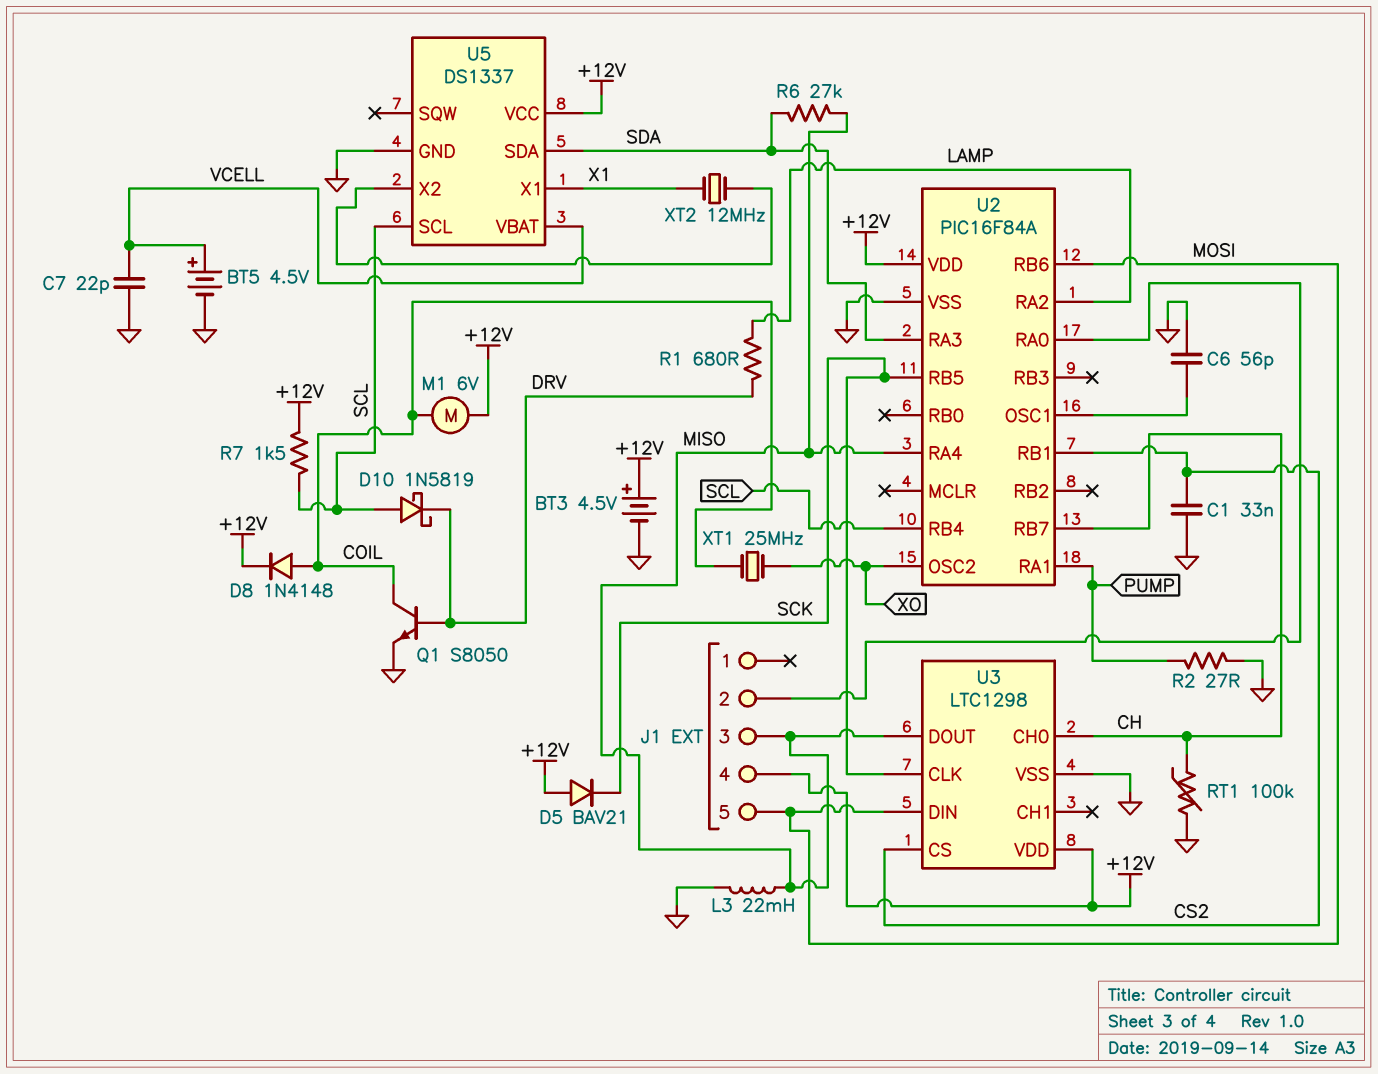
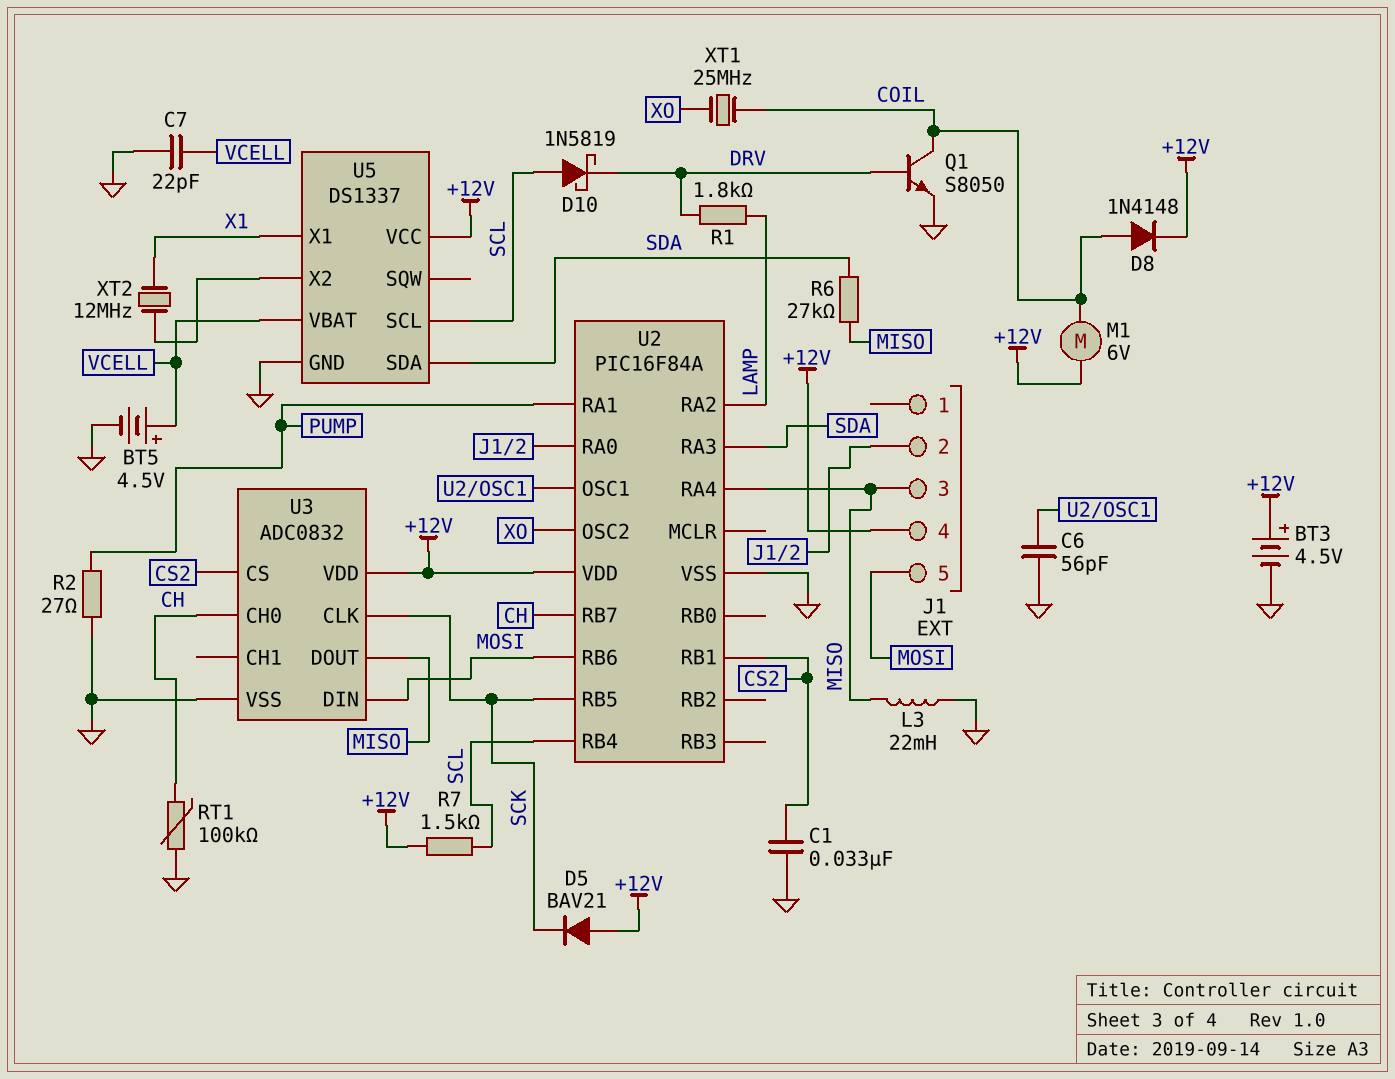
R1: 680 (DRV, LAMP) -> 1.8k (DRV, LAMP)
U3: LTC1298 -> ADC0832

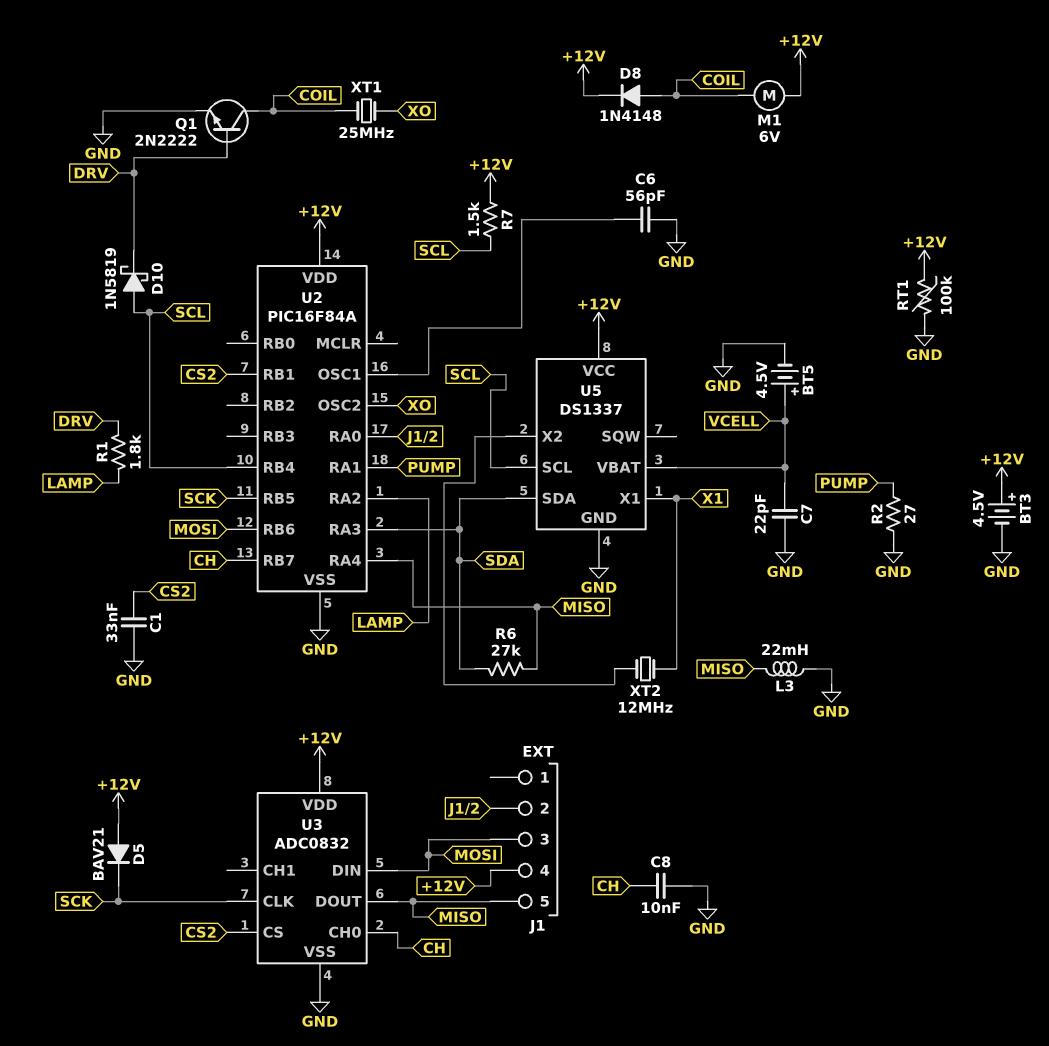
C8: none -> 10nF (CH, GND)
J1 pin 3: MISO -> MOSI
J1 pin 5: MOSI -> MISO
Q1: NPN S8050 (B DRV, C COIL, E GND) -> NPN 2N2222 (B DRV, C COIL, E GND)
RT1: 100k (CH, GND) -> 100k (+12V, GND)

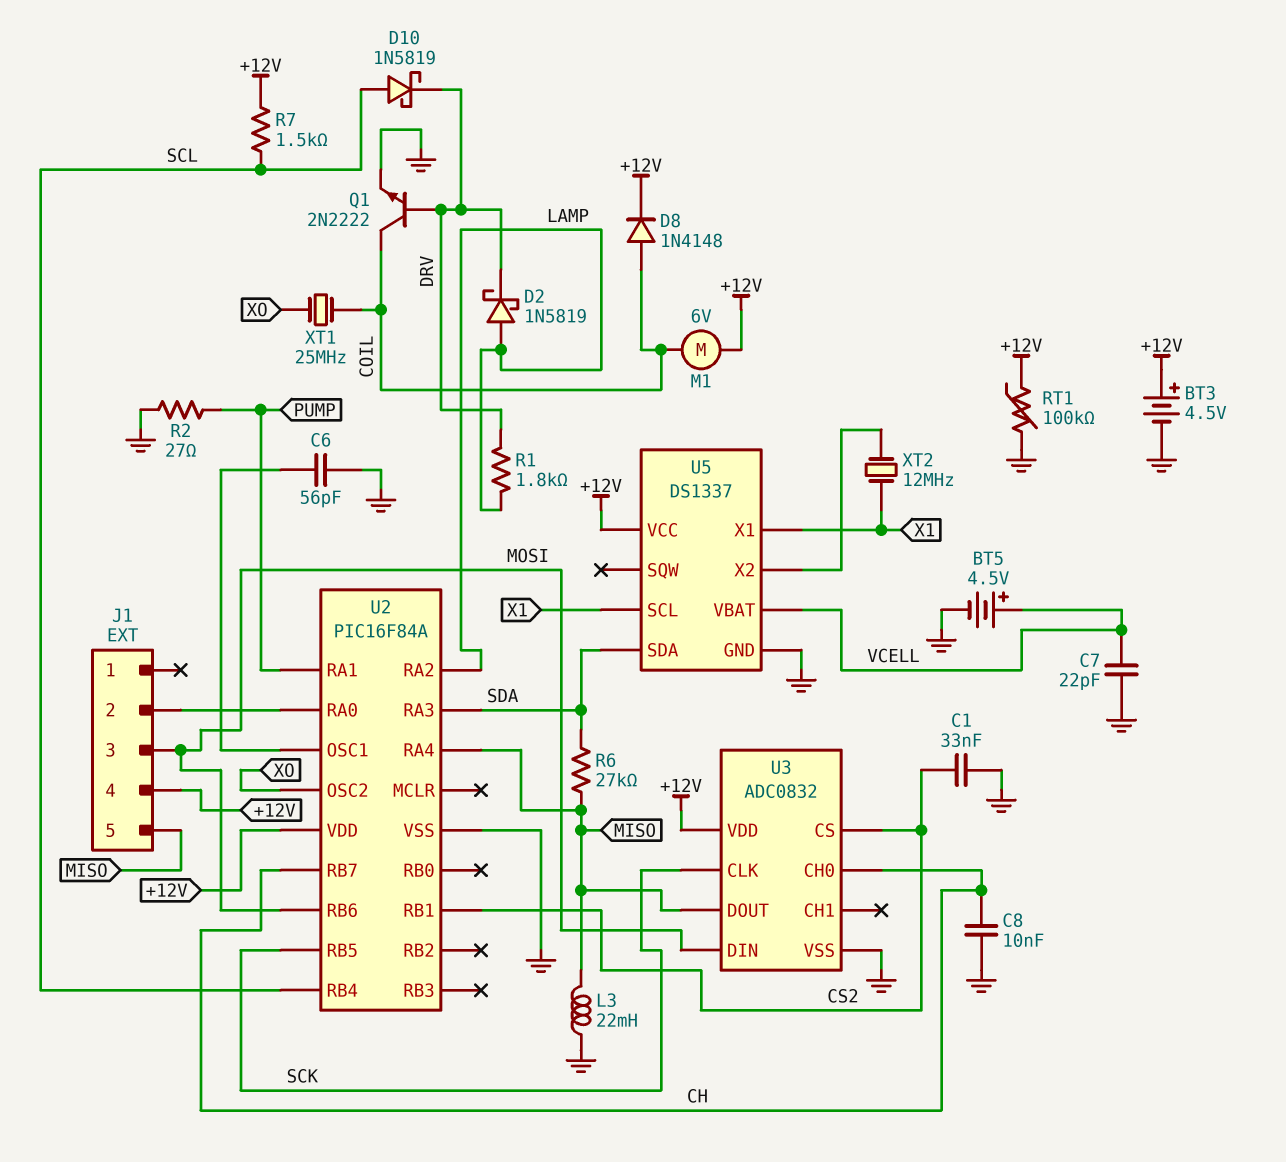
D2: none -> schottky 1N5819 (A LAMP, K DRV)
D5: diode BAV21 (A +12V, K SCK) -> none
U5 pin SCL: SCL -> X1

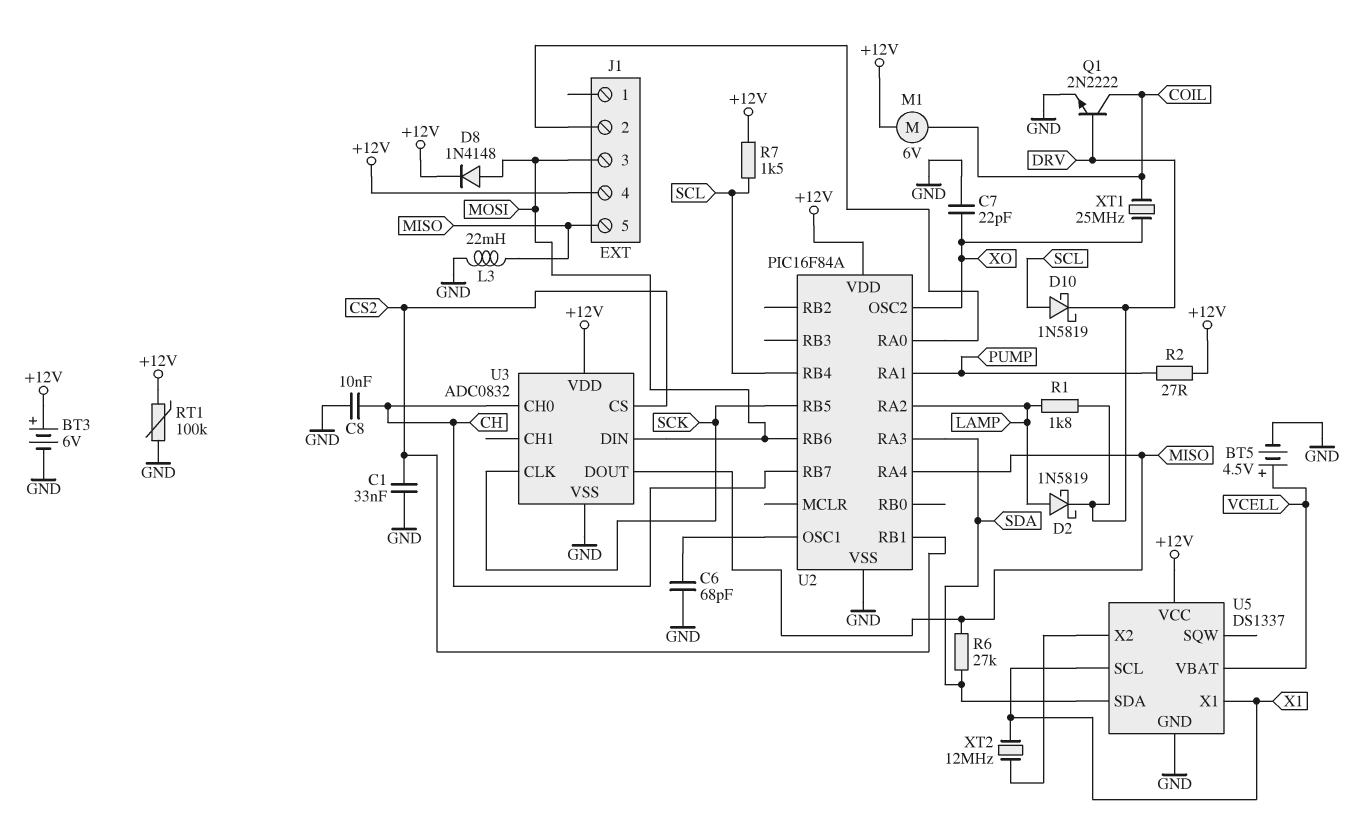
BT3: 4.5V (plus +12V, minus GND) -> 6V (plus +12V, minus GND)
C6: 56pF (GND, U2/OSC1) -> 68pF (GND, U2/OSC1)
C7: 22pF (GND, VCELL) -> 22pF (GND, XO)
D8: diode 1N4148 (A COIL, K +12V) -> diode 1N4148 (A MOSI, K +12V)
R2: 27 (GND, PUMP) -> 27 (+12V, PUMP)

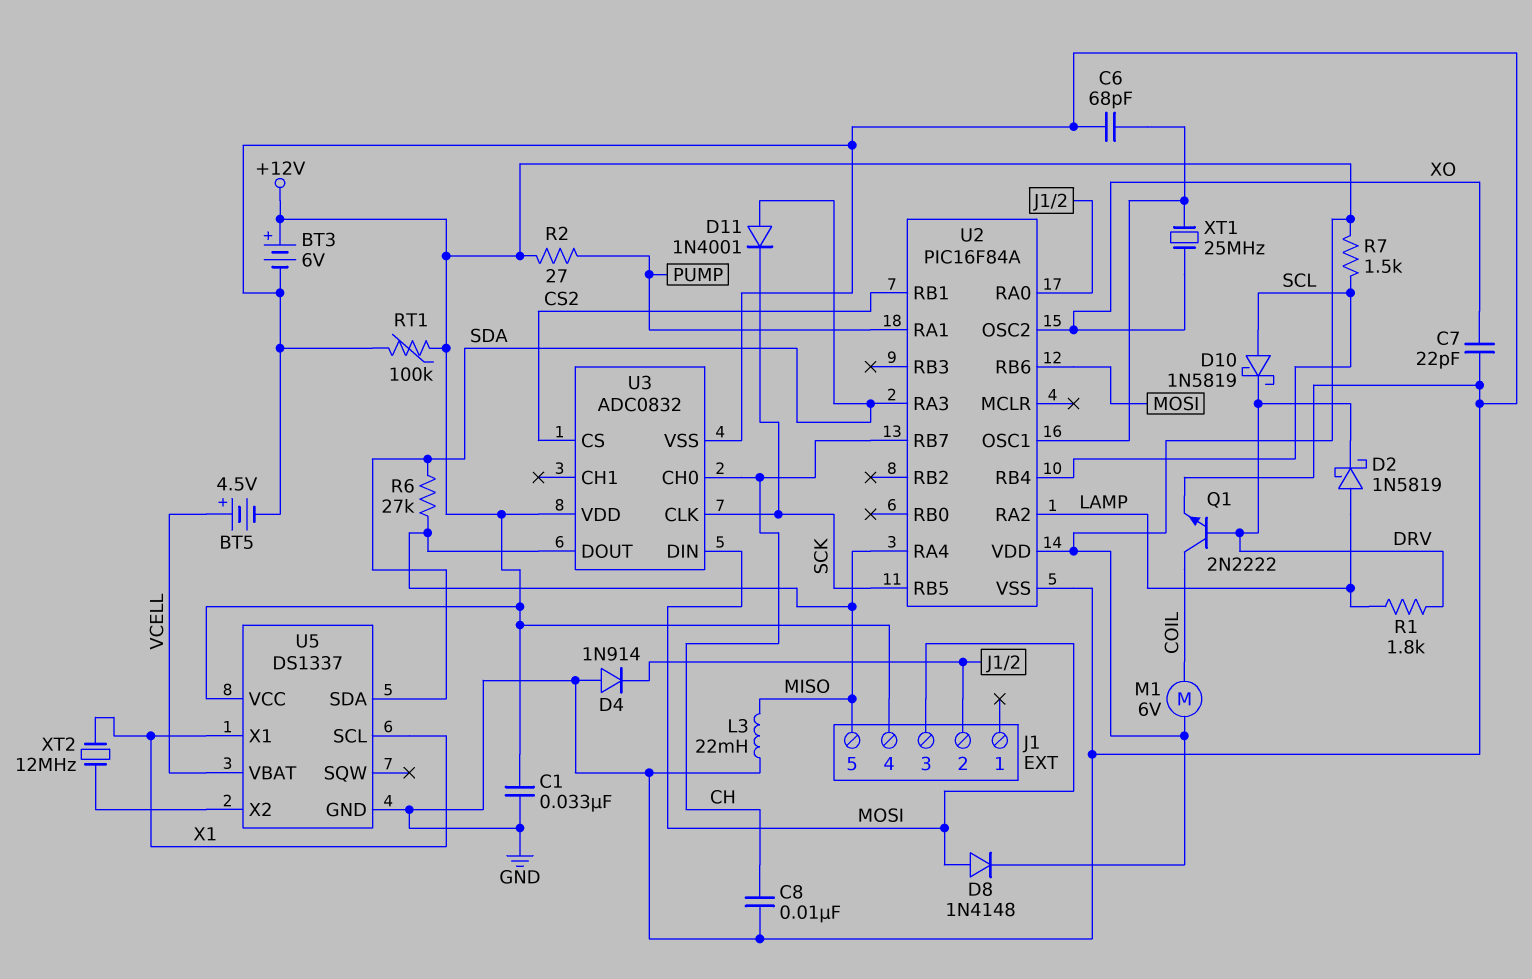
C1: 33nF (CS2, GND) -> 33nF (+12V, GND)
D4: none -> diode 1N914 (A GND, K J1/2)
D11: none -> diode 1N4001 (A SDA, K SCK)
XT1: 25MHz (COIL, XO) -> 25MHz (U2/OSC1, XO)

